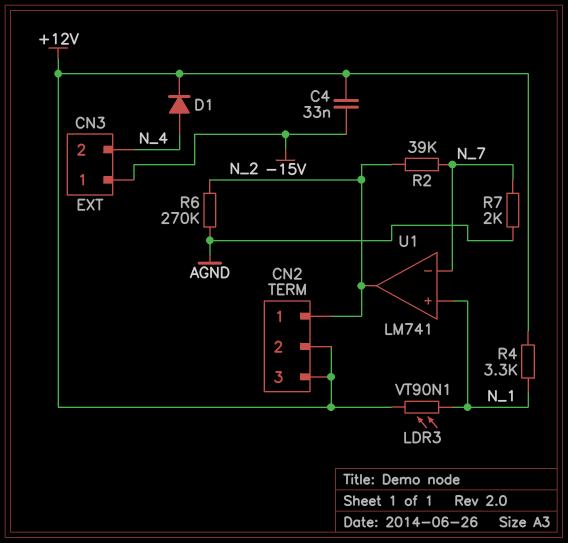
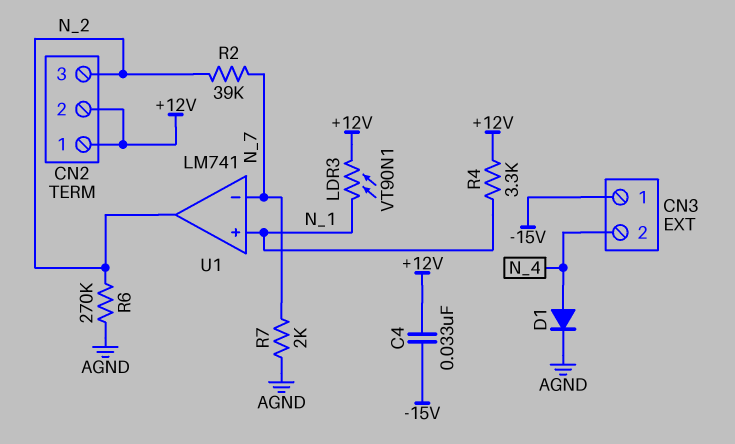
CN2 pin 1: N_2 -> +12V
CN2 pin 3: +12V -> N_2
D1: diode (A N_4, K +12V) -> diode (A N_4, K AGND)

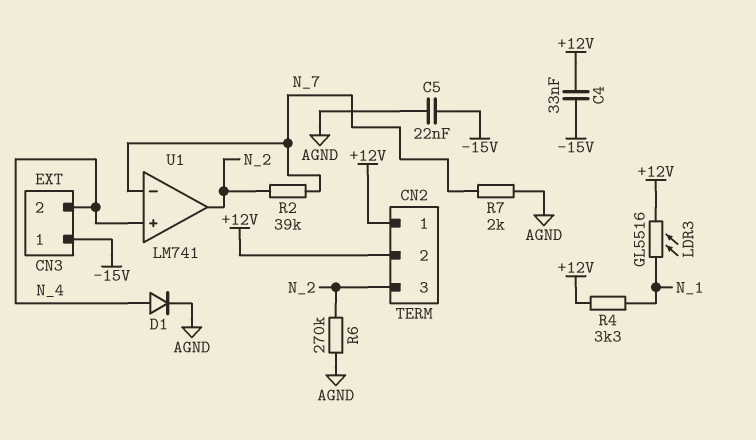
C5: none -> 22nF (-15V, AGND)
LDR3: VT90N1 (+12V, N_1) -> GL5516 (+12V, N_1)
U1 pin in+: N_1 -> N_4

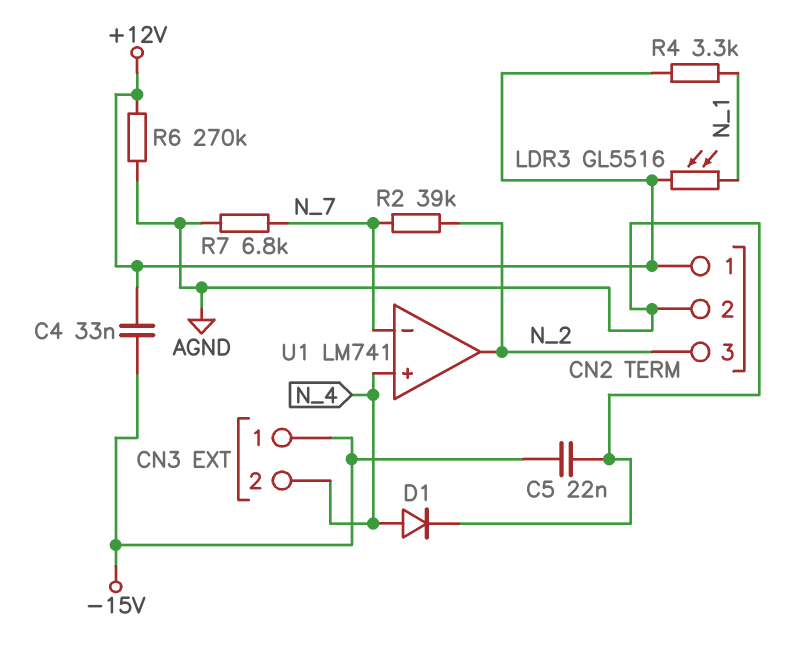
CN2 pin 2: +12V -> AGND
R6: 270k (AGND, N_2) -> 270k (+12V, AGND)
R7: 2k (AGND, N_7) -> 6.8k (AGND, N_7)

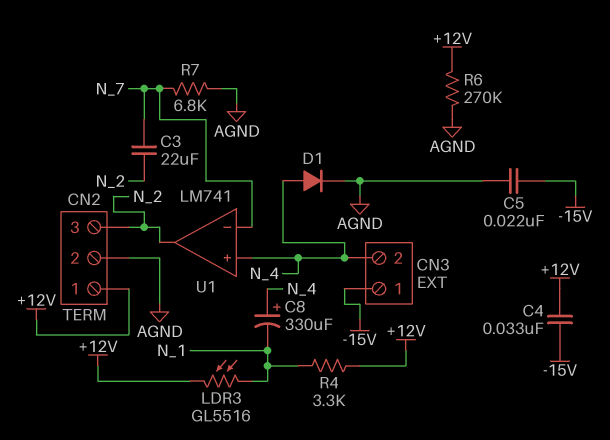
C3: none -> 22uF (N_2, N_7)
C8: none -> 330uF (plus N_4, minus N_1)
R2: 39k (N_2, N_7) -> none

